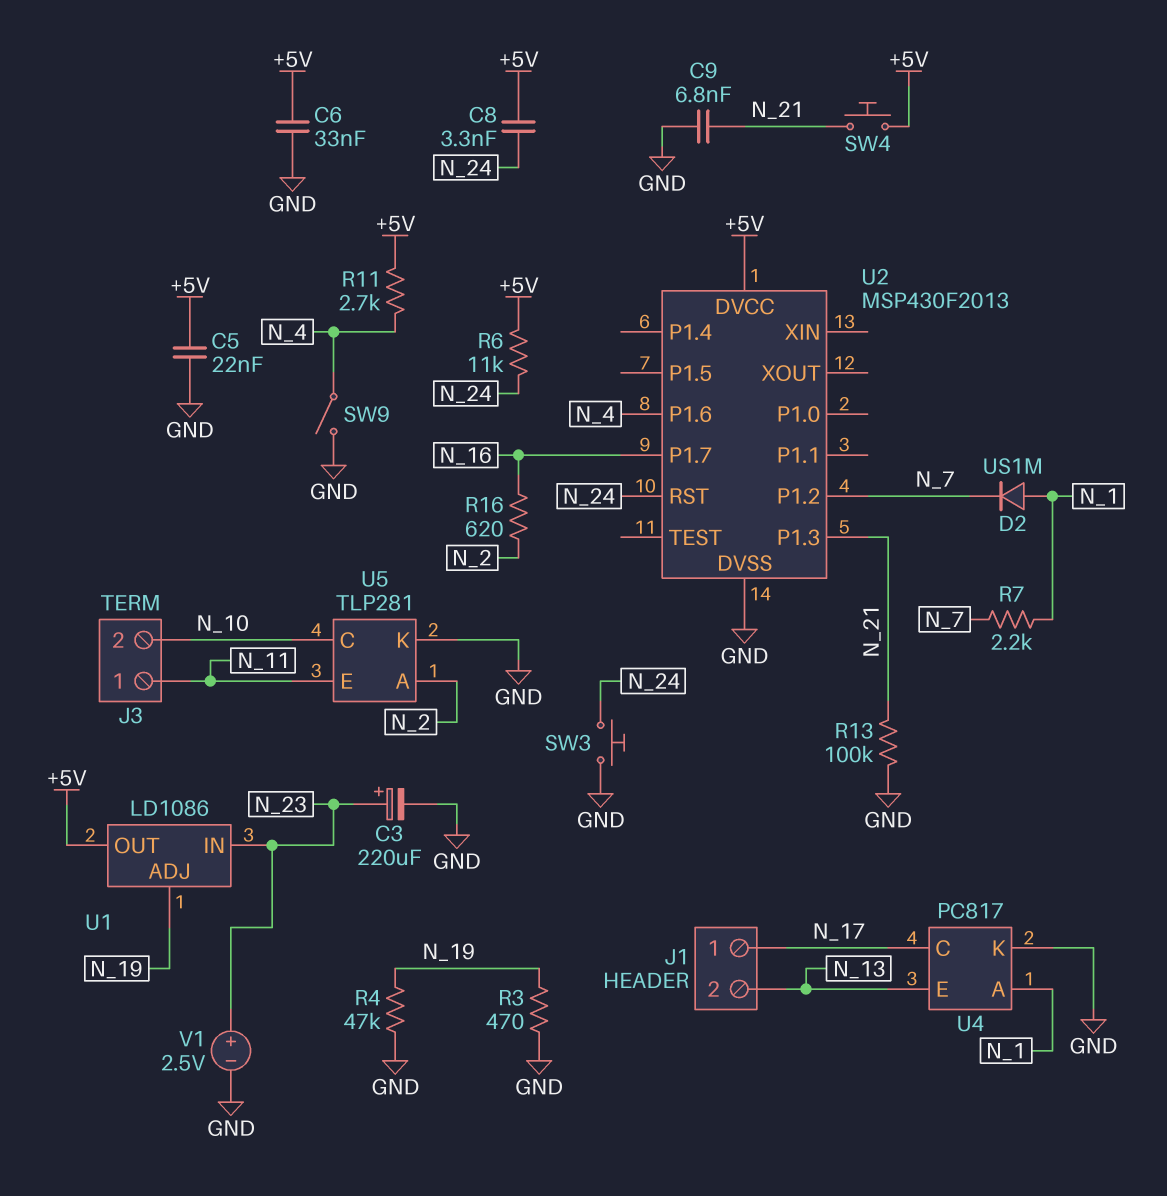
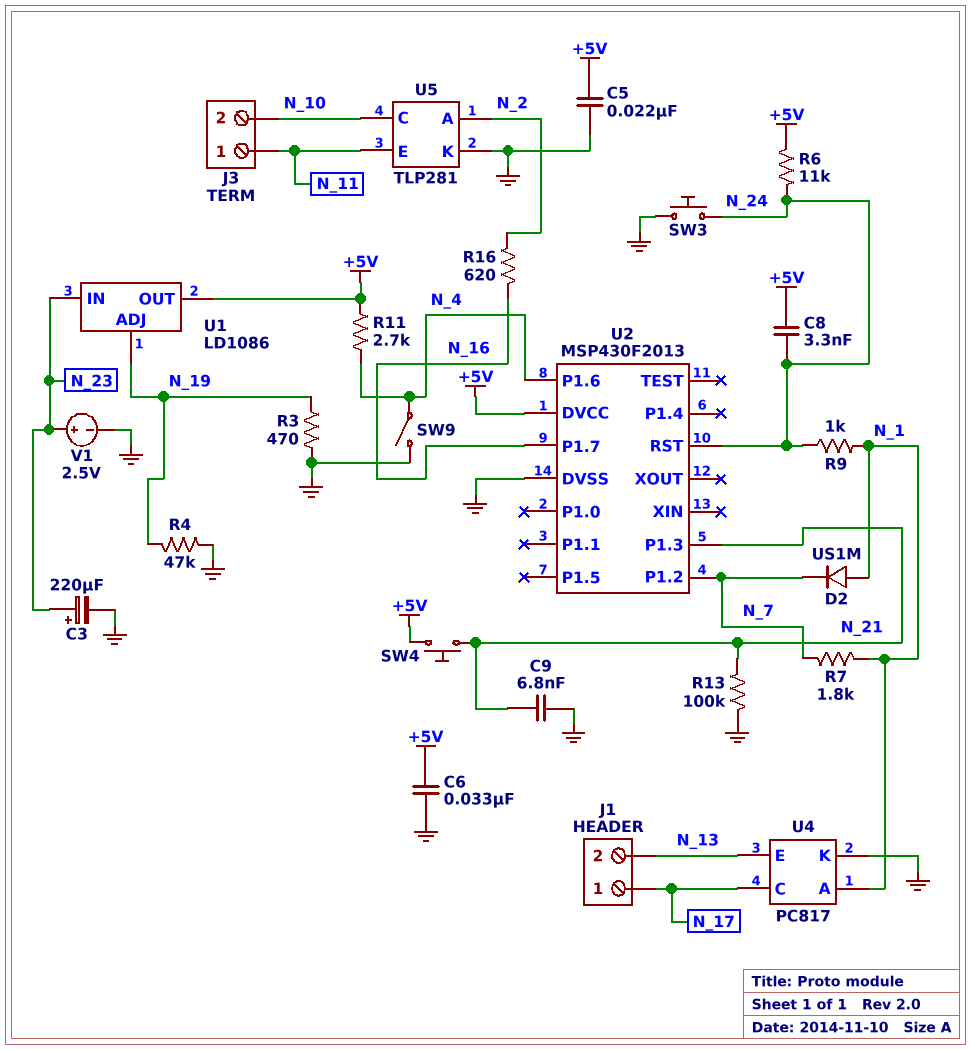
R7: 2.2k (N_1, N_7) -> 1.8k (N_1, N_7)
R9: none -> 1k (N_1, N_24)

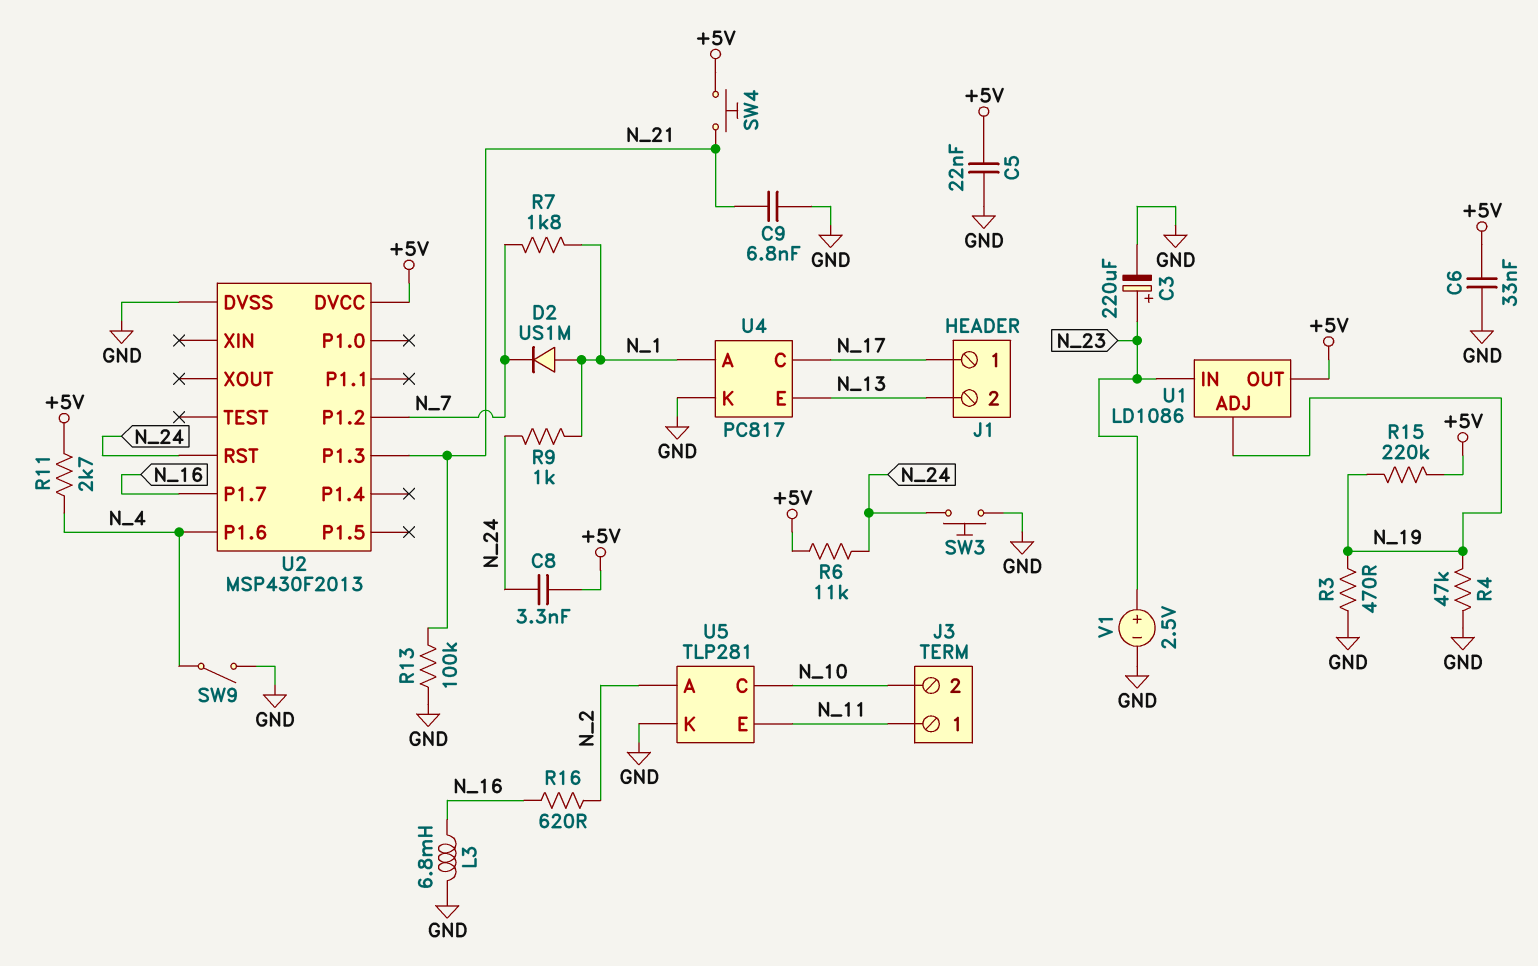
L3: none -> 6.8mH (GND, N_16)
R15: none -> 220k (+5V, N_19)

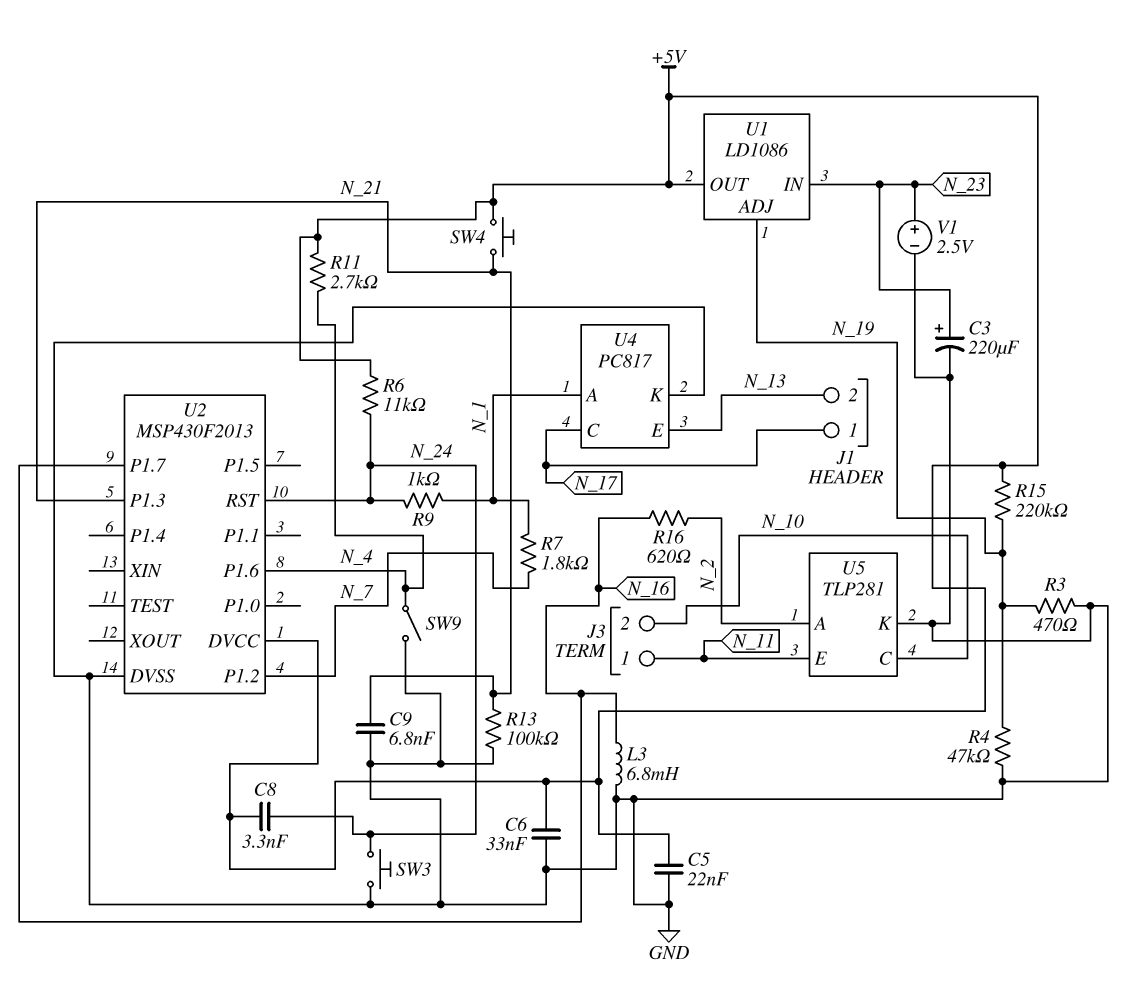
D2: diode US1M (A N_1, K N_7) -> none

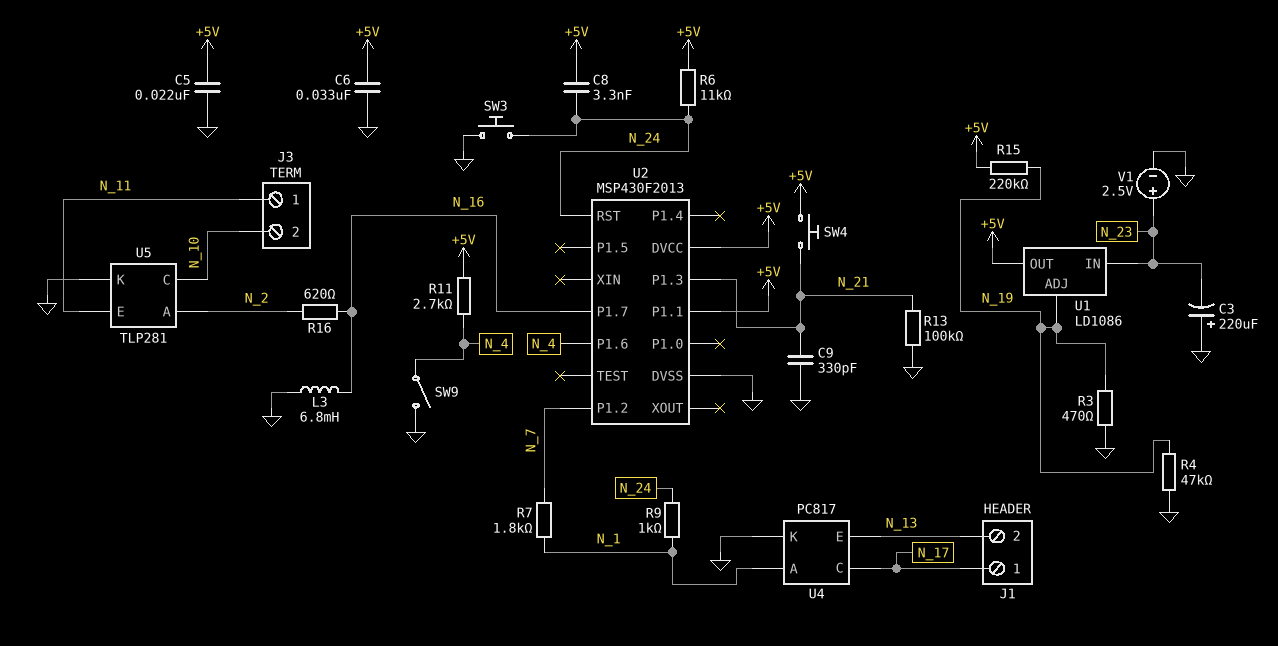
C3: 220uF (plus N_23, minus GND) -> 220uF (plus GND, minus N_23)
C9: 6.8nF (GND, N_21) -> 330pF (GND, N_21)
U2 pin P1.1: none -> +5V

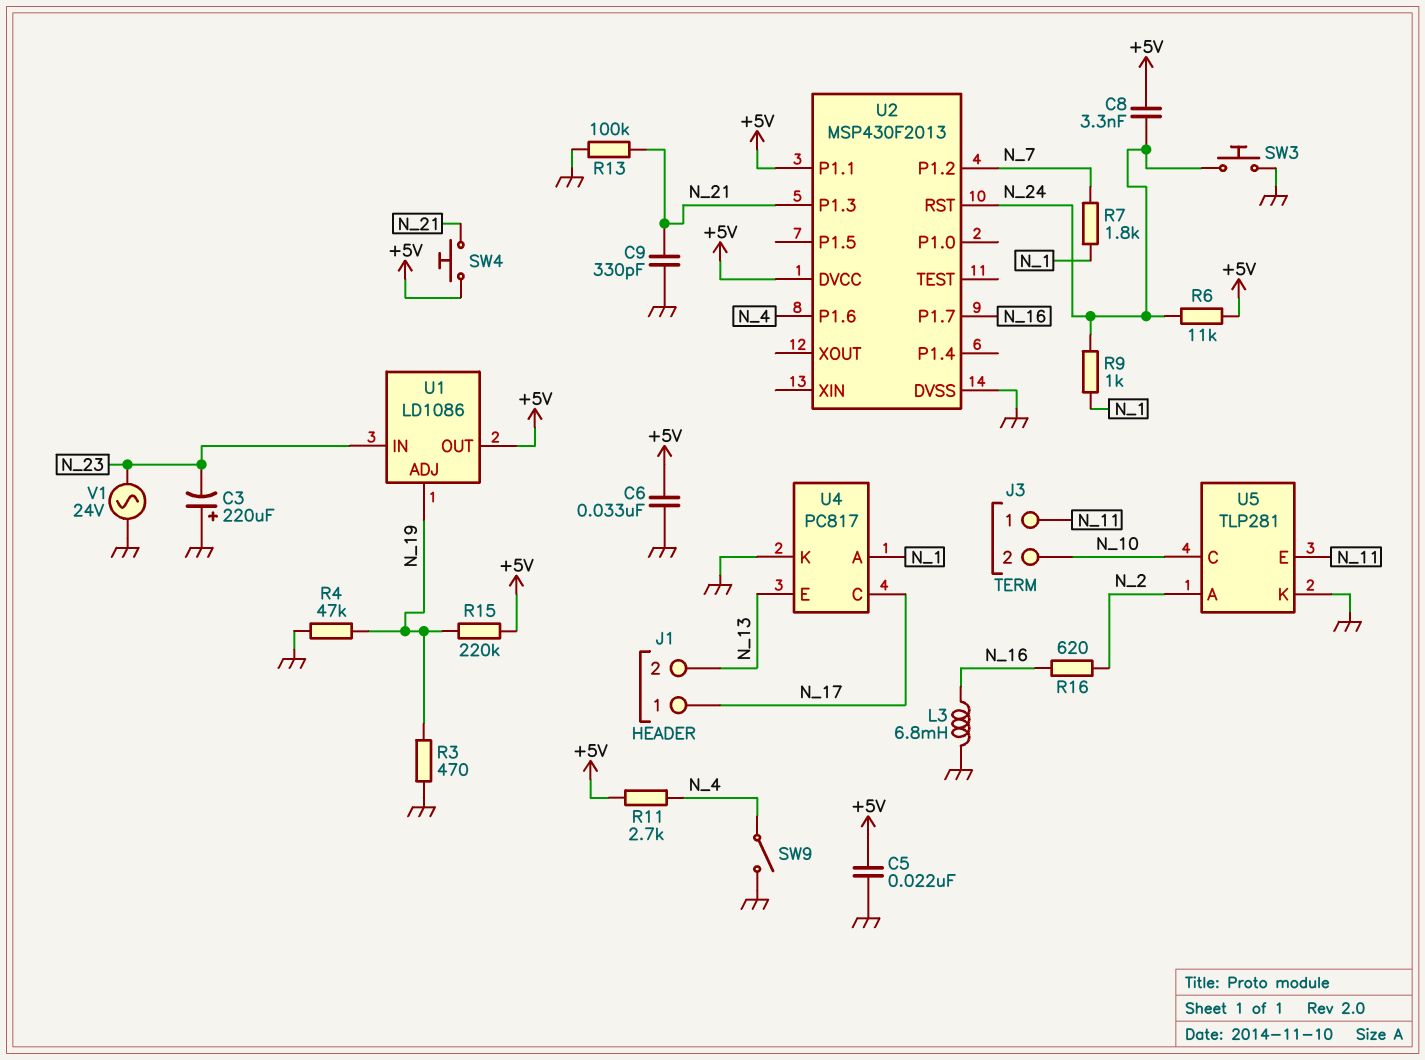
V1: 2.5V (plus N_23, minus GND) -> AC 24V (GND, N_23)

